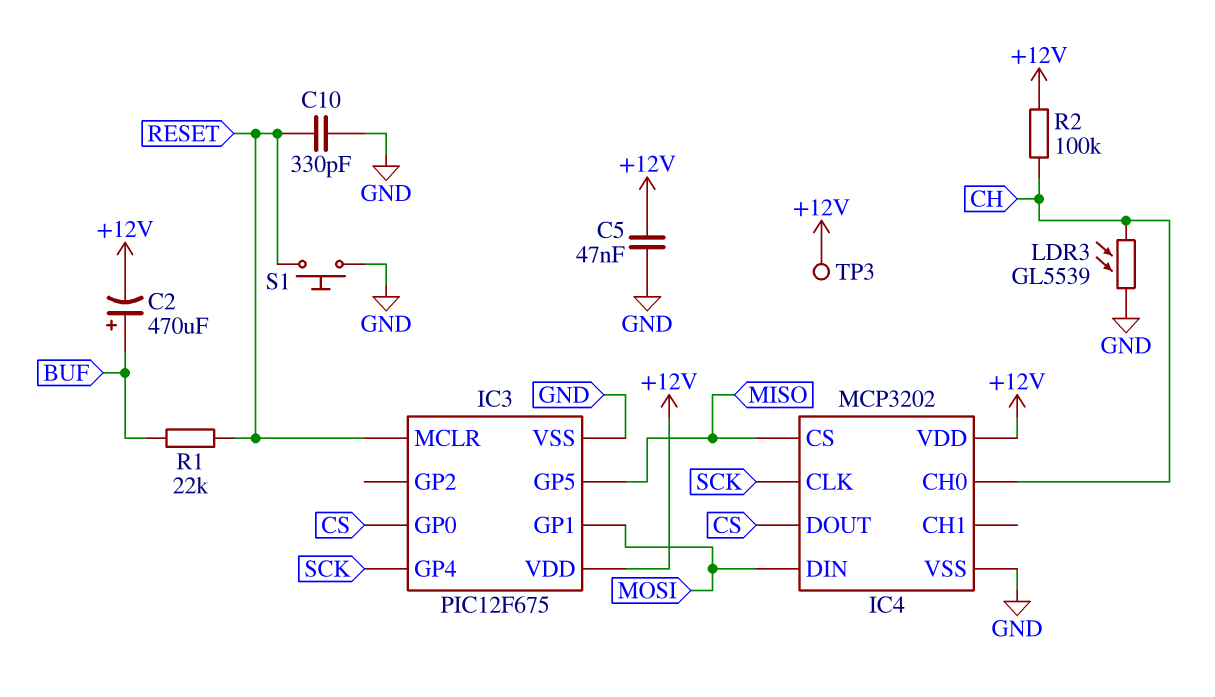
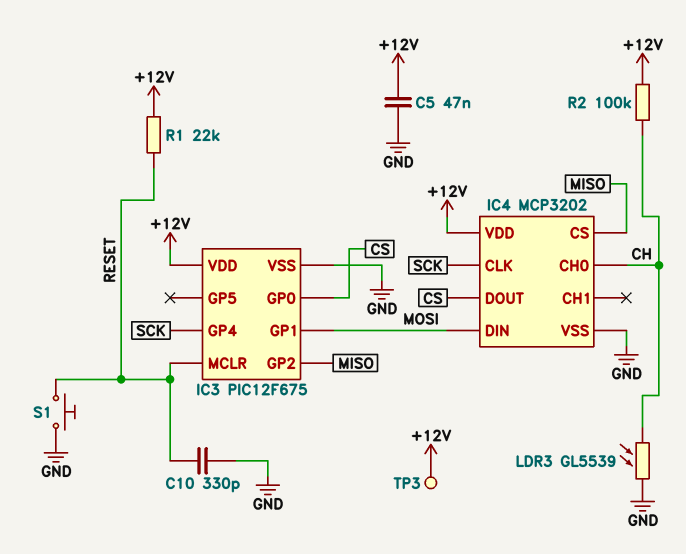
C2: 470uF (plus BUF, minus +12V) -> none
IC3 pin GP2: none -> MISO
IC3 pin GP5: MISO -> none
R1: 22k (BUF, RESET) -> 22k (+12V, RESET)

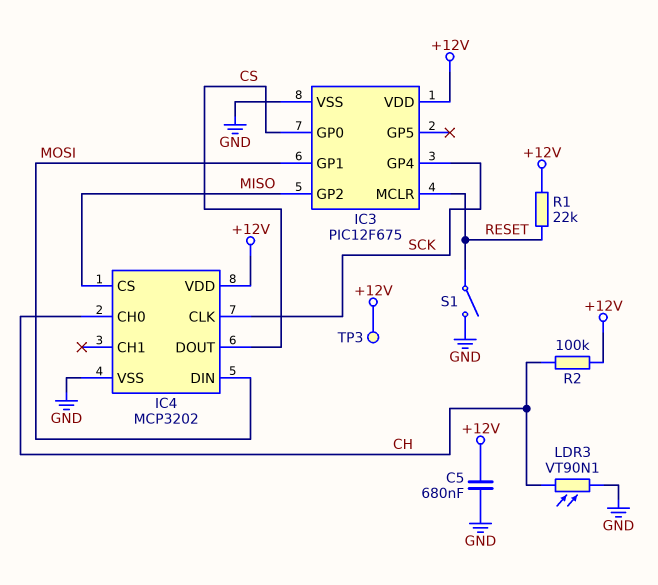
C5: 47nF (+12V, GND) -> 680nF (+12V, GND)
C10: 330pF (GND, RESET) -> none
LDR3: GL5539 (CH, GND) -> VT90N1 (CH, GND)
S1: button (GND, RESET) -> switch (GND, RESET)

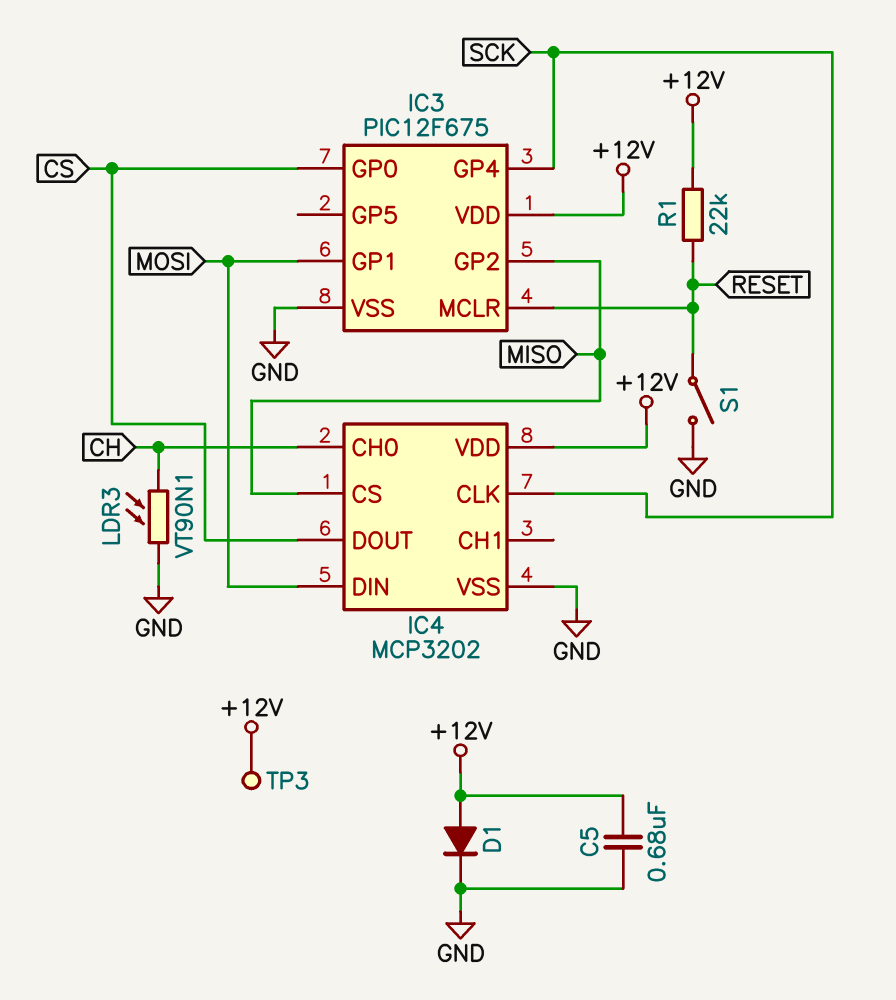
D1: none -> diode (A +12V, K GND)
R2: 100k (+12V, CH) -> none

